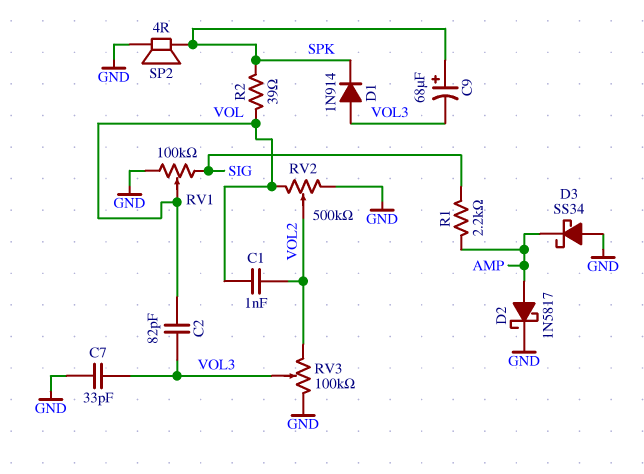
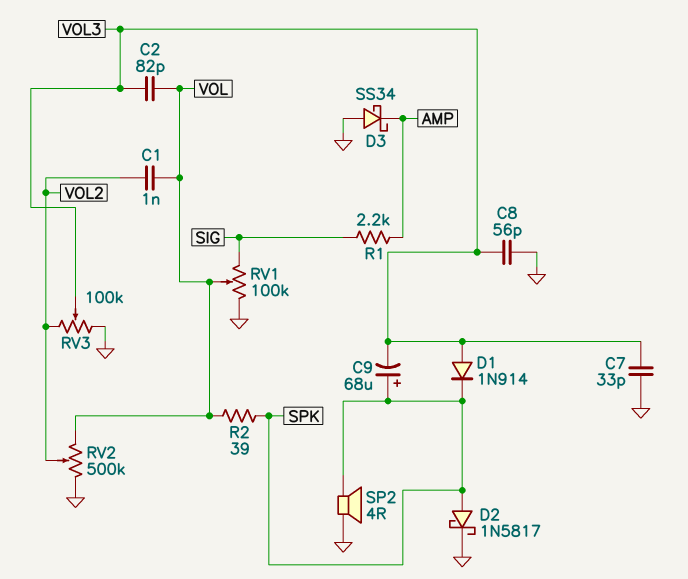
C8: none -> 56pF (GND, VOL3)
D2: schottky 1N5817 (A AMP, K GND) -> schottky 1N5817 (A SPK, K GND)

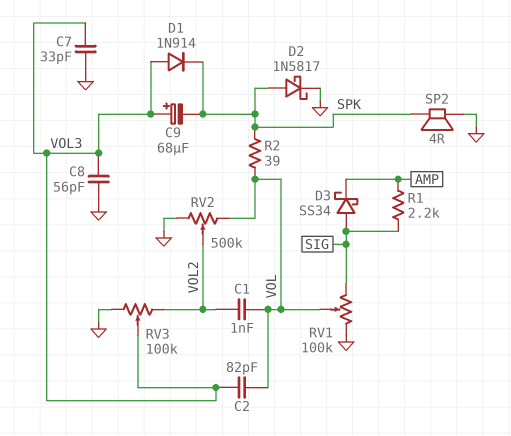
C9: 68uF (plus SPK, minus VOL3) -> 68uF (plus VOL3, minus SPK)
D3: schottky SS34 (A GND, K AMP) -> schottky SS34 (A SIG, K AMP)

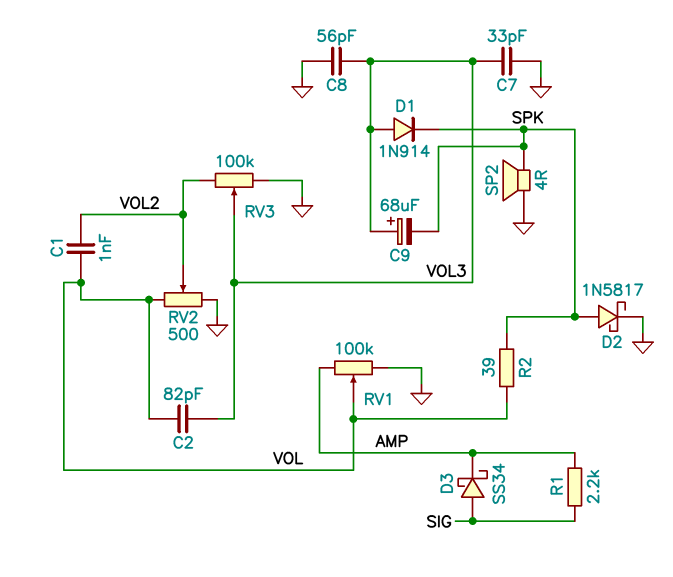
RV1: 100k (GND, SIG, wiper VOL) -> 100k (AMP, GND, wiper VOL)
RV2: 500k (GND, VOL, wiper VOL2) -> 500 (GND, VOL, wiper VOL2)

